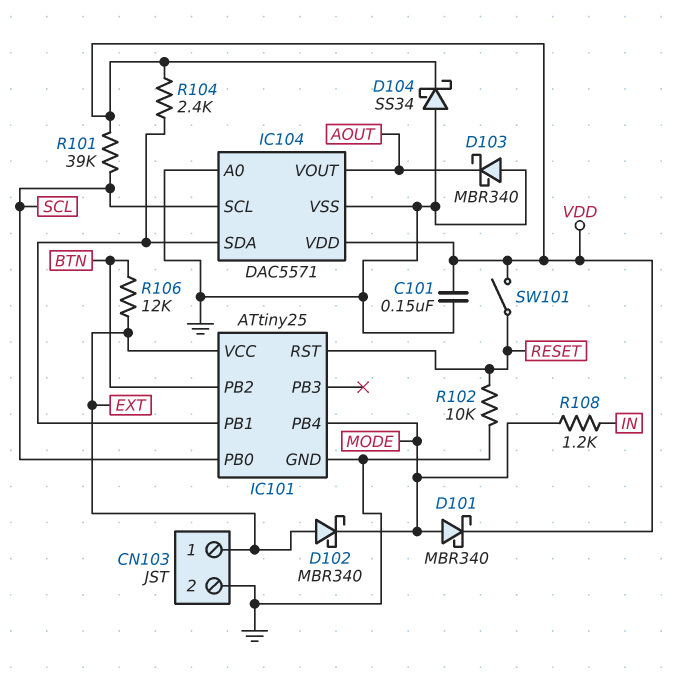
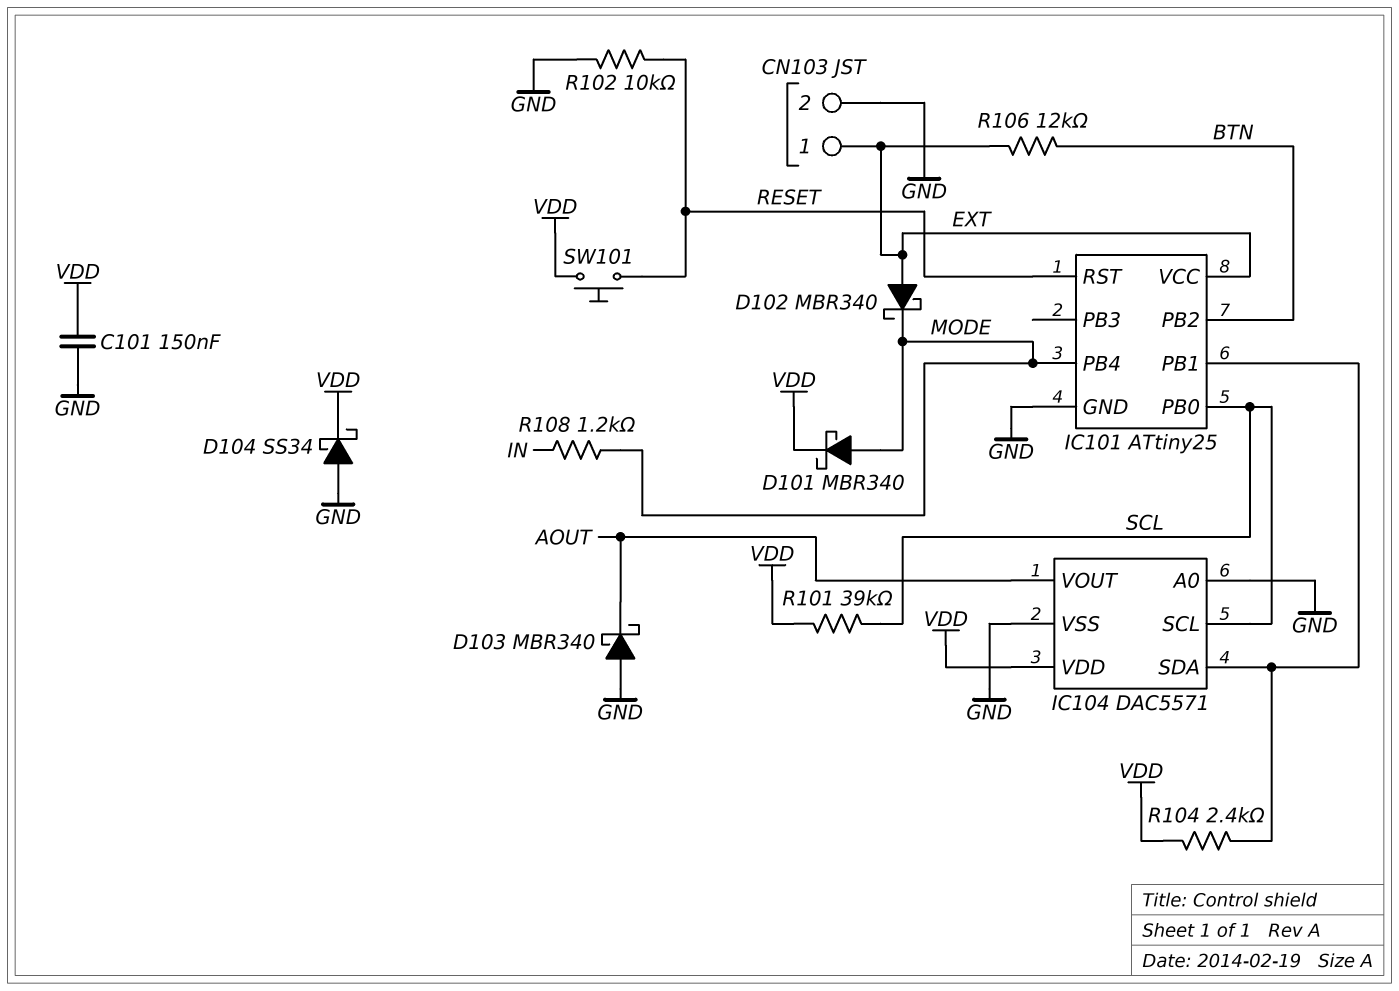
SW101: switch (RESET, VDD) -> button (RESET, VDD)

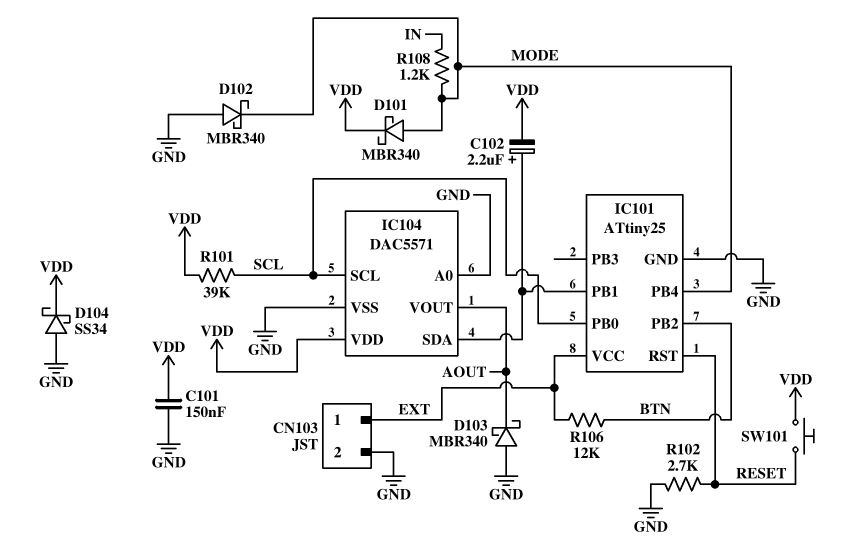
C102: none -> 2.2uF (plus IC101/PB1, minus VDD)
D102: schottky MBR340 (A EXT, K MODE) -> schottky MBR340 (A GND, K MODE)
R102: 10k (GND, RESET) -> 2.7k (GND, RESET)
R104: 2.4k (IC101/PB1, VDD) -> none

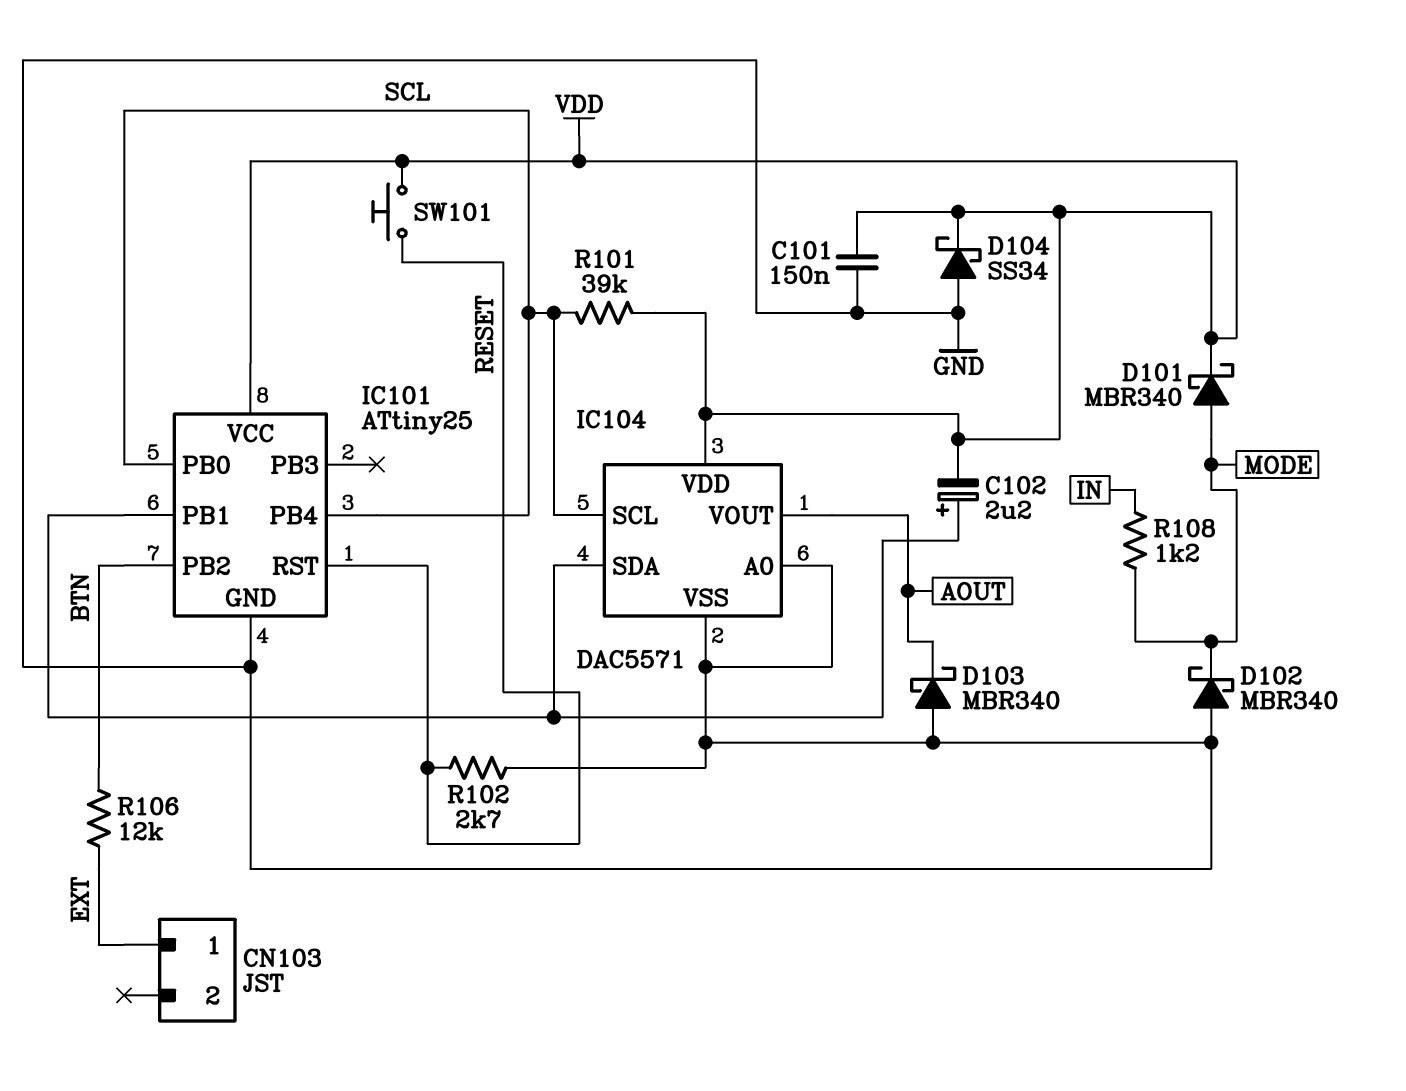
CN103 pin 2: GND -> none
IC101 pin PB4: MODE -> SCL
IC101 pin VCC: EXT -> VDD

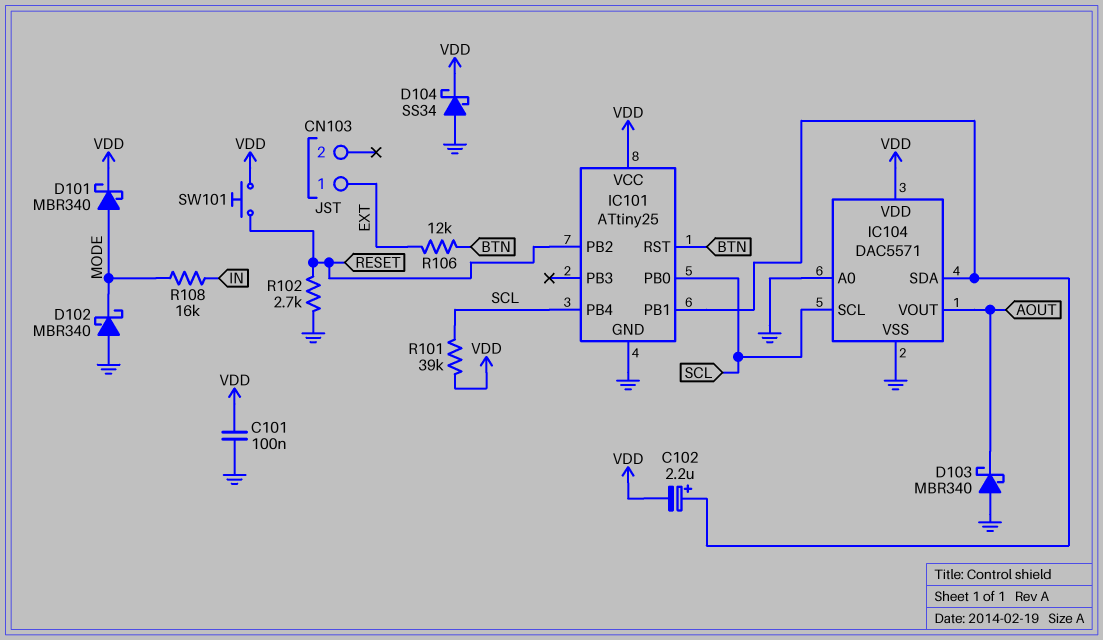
C101: 150nF (GND, VDD) -> 100nF (GND, VDD)
IC101 pin PB2: BTN -> RESET
IC101 pin RST: RESET -> BTN
R108: 1.2k (IN, MODE) -> 16k (IN, MODE)

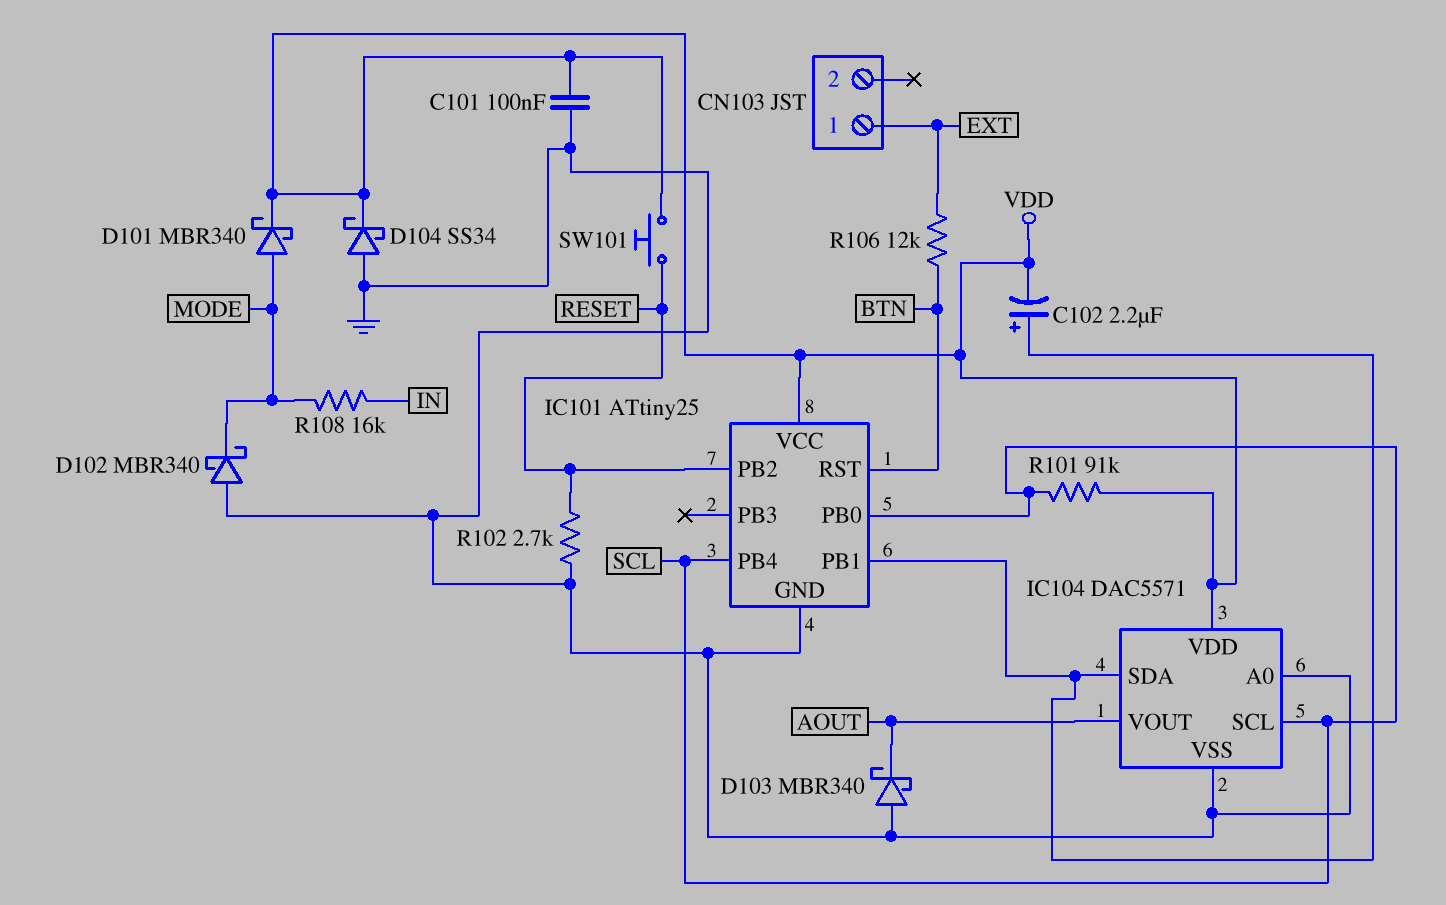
R101: 39k (SCL, VDD) -> 91k (SCL, VDD)

